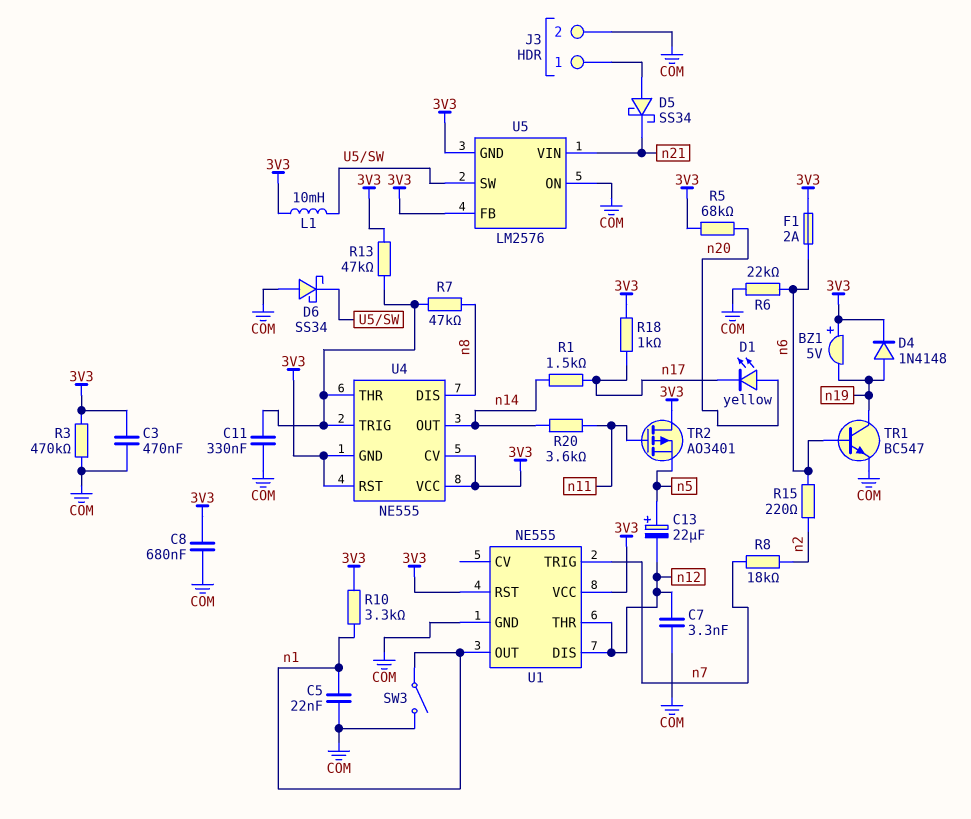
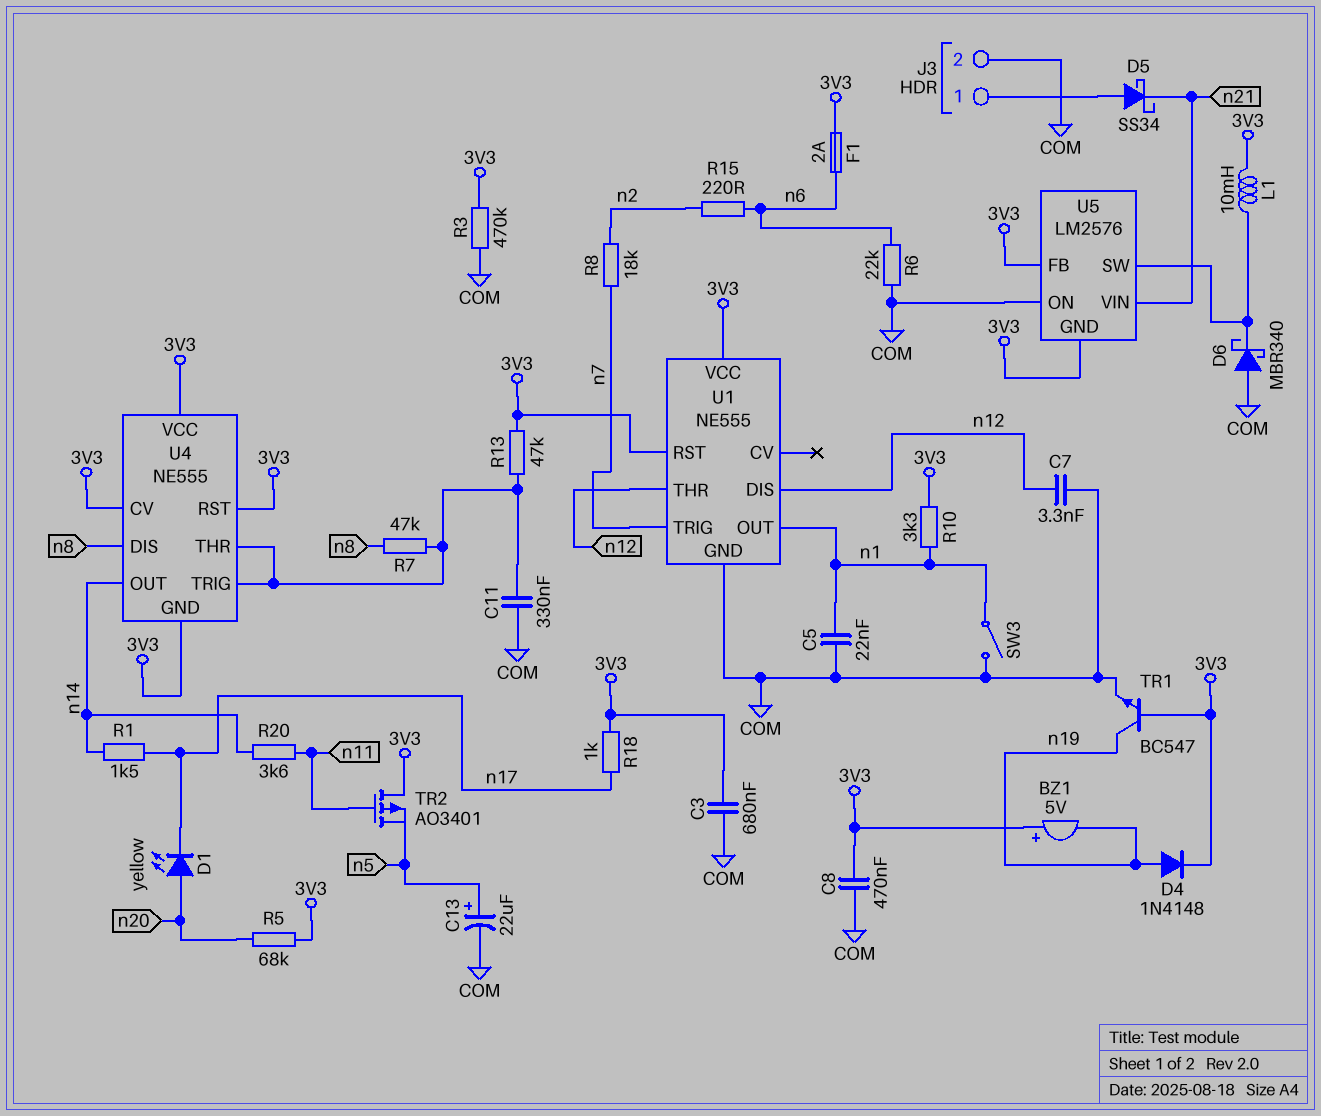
C3: 470nF (3V3, COM) -> 680nF (3V3, COM)
C8: 680nF (3V3, COM) -> 470nF (3V3, COM)
C13: 22uF (plus n5, minus n12) -> 22uF (plus n5, minus COM)
D6: schottky SS34 (A COM, K U5/SW) -> schottky MBR340 (A COM, K U5/SW)
TR1: NPN BC547 (B n6, C n19, E COM) -> NPN BC547 (B 3V3, C n19, E COM)

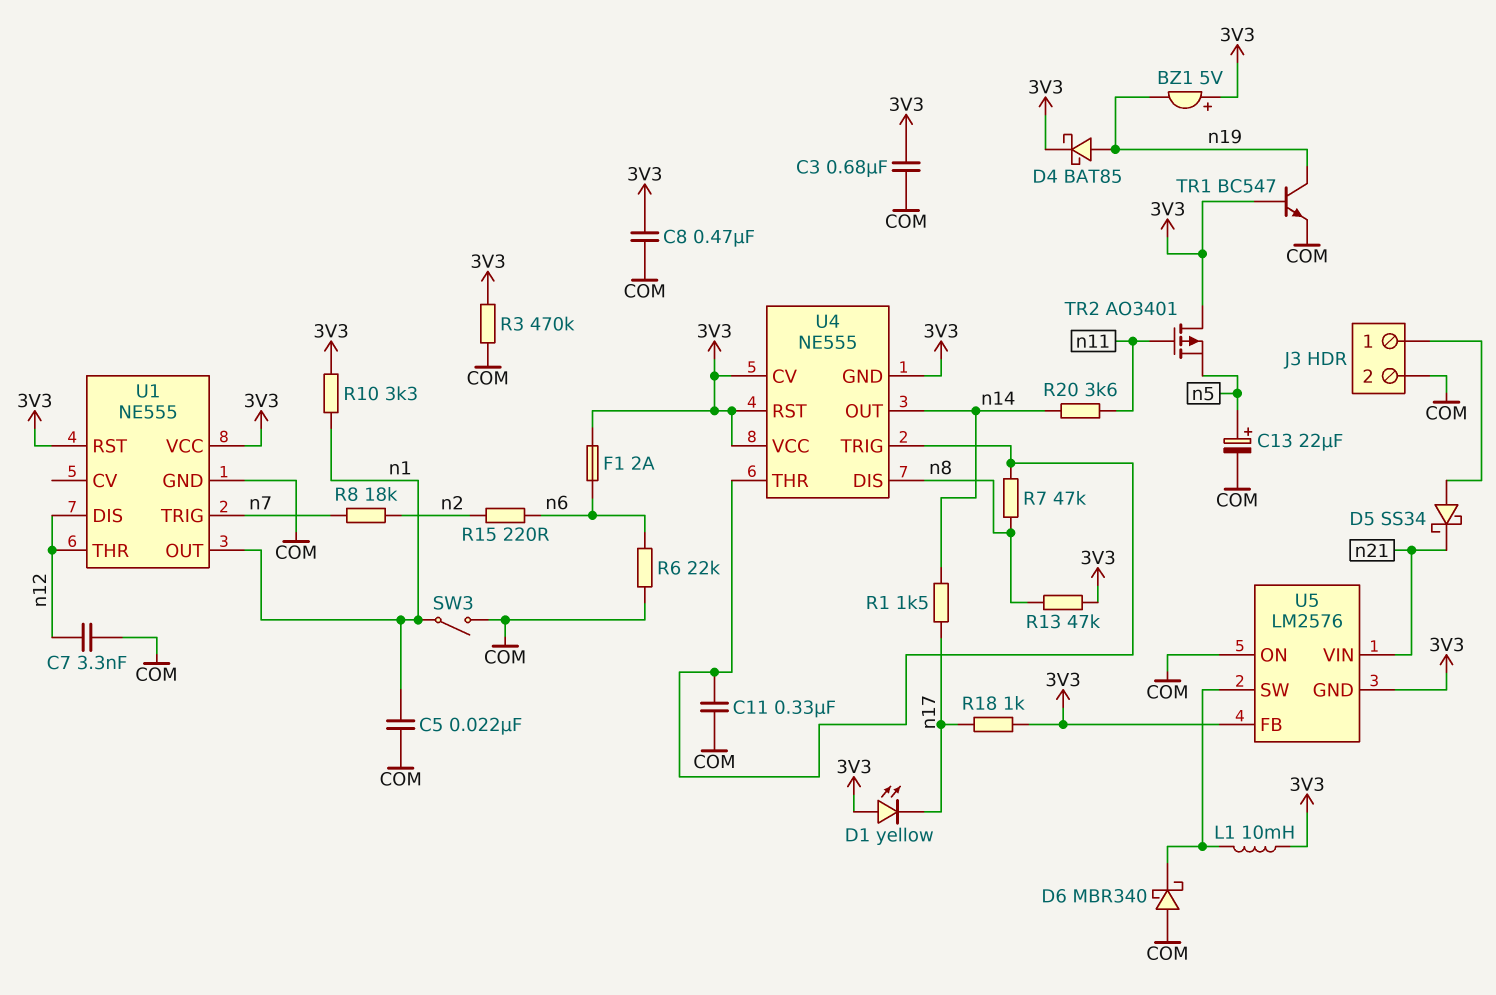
D1: LED yellow (A n20, K n17) -> LED yellow (A 3V3, K n17)
D4: diode 1N4148 (A n19, K 3V3) -> schottky BAT85 (A n19, K 3V3)
R5: 68k (3V3, n20) -> none
R13: 47k (3V3, U4/THR) -> 47k (3V3, n8)

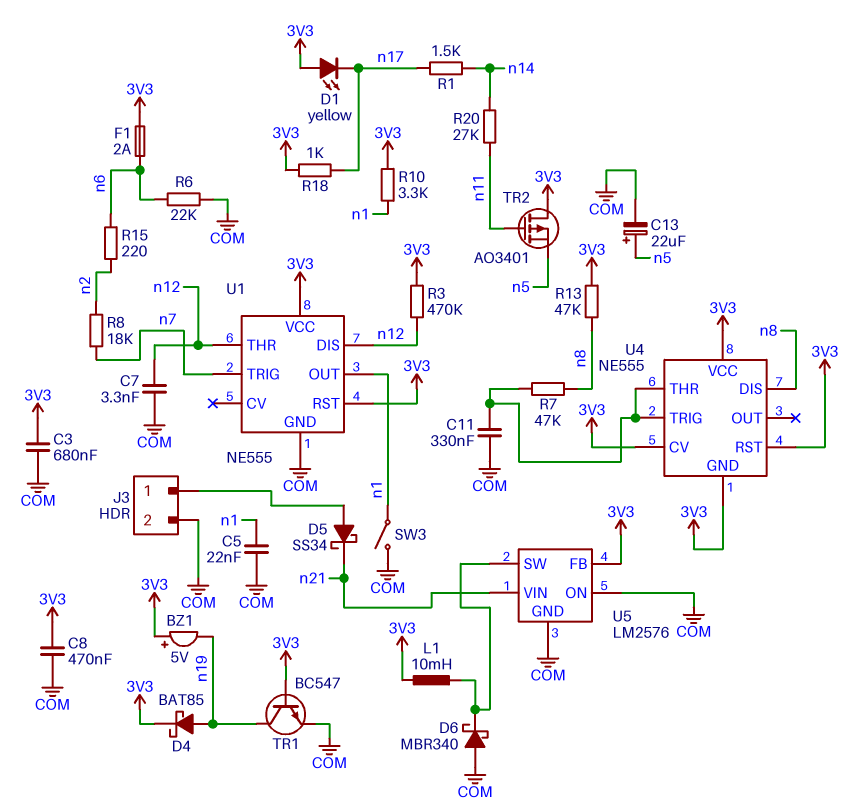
R3: 470k (3V3, COM) -> 470k (3V3, n12)
R20: 3.6k (n11, n14) -> 27k (n11, n14)
U4 pin OUT: n14 -> none
U5 pin GND: 3V3 -> COM

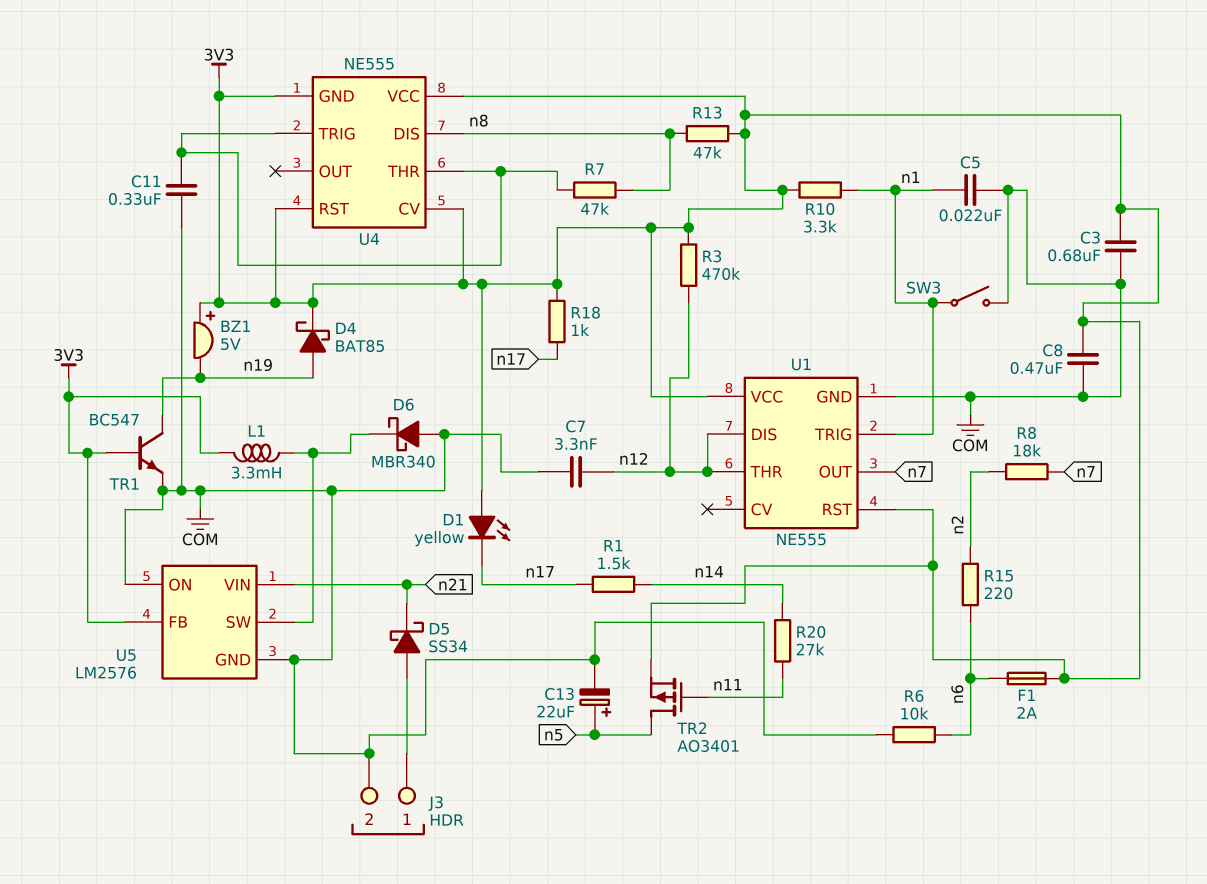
L1: 10mH (3V3, U5/SW) -> 3.3mH (3V3, U5/SW)
R6: 22k (COM, n6) -> 10k (COM, n6)
TR2: PMOS AO3401 (G n11, D 3V3, S n5) -> PMOS AO3401 (G n11, D n5, S 3V3)
U1 pin OUT: n1 -> n7
U1 pin TRIG: n7 -> n1

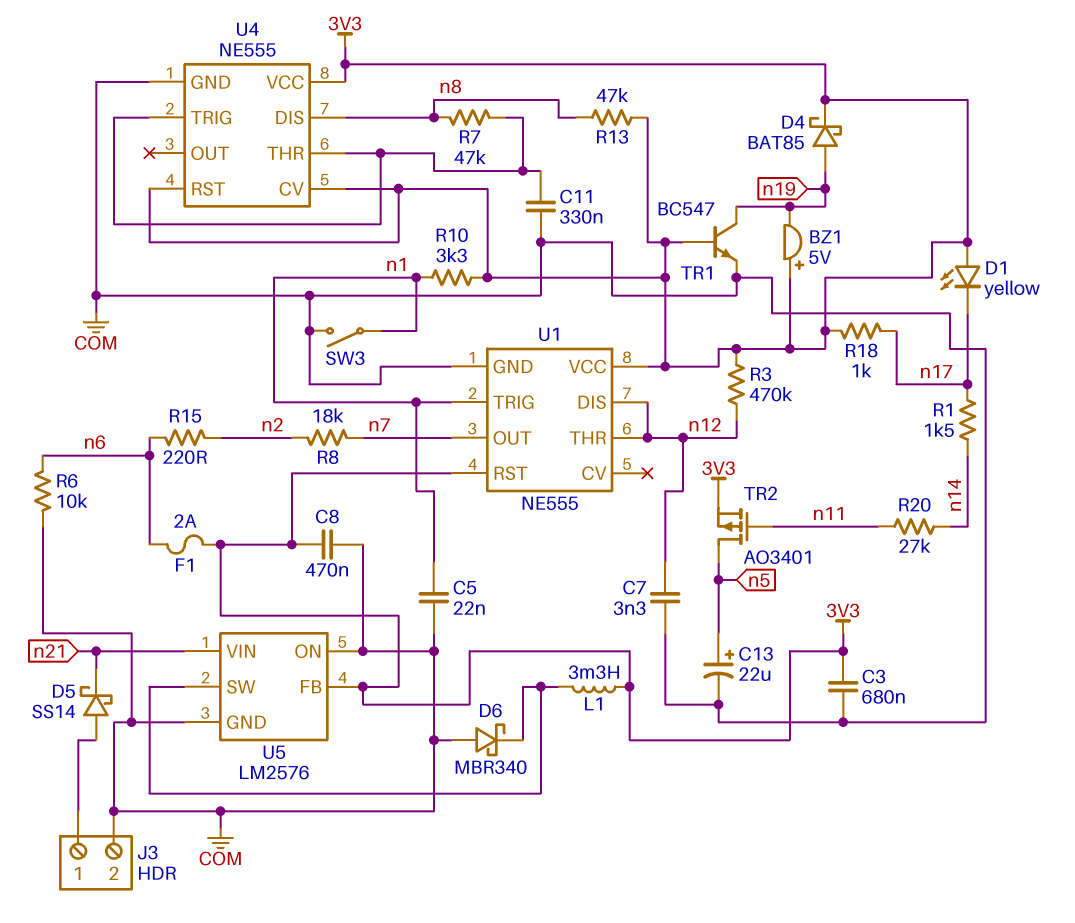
D5: schottky SS34 (A J3/1, K n21) -> schottky SS14 (A J3/1, K n21)
U4 pin GND: 3V3 -> COM

